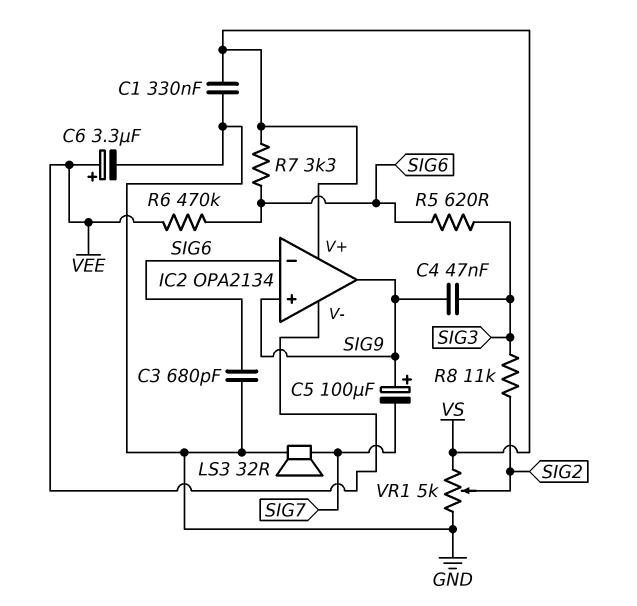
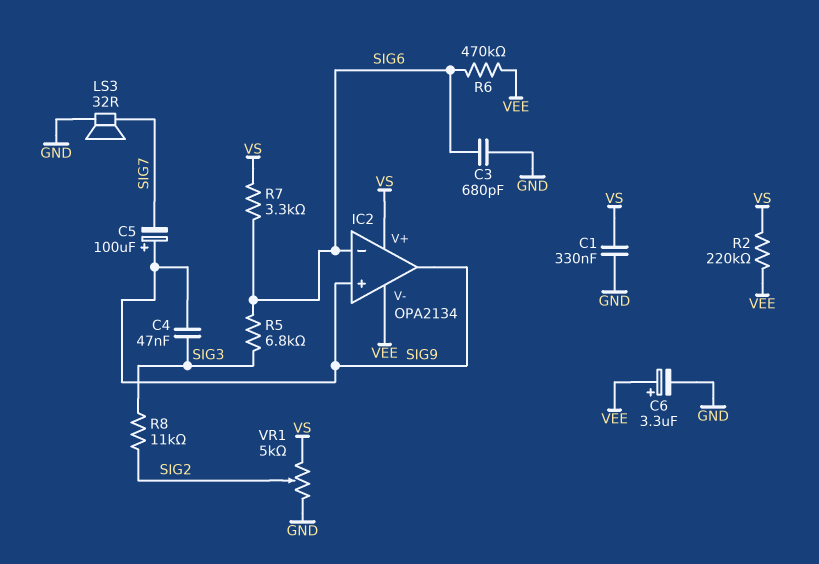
R2: none -> 220k (VEE, VS)
R5: 620 (SIG3, SIG6) -> 6.8k (SIG3, SIG6)

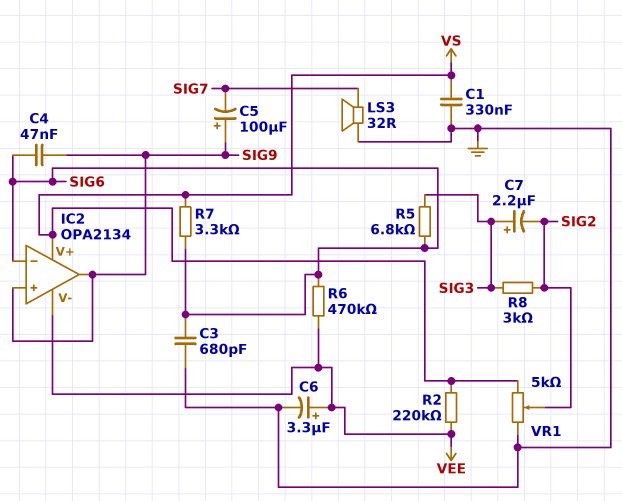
C4: 47nF (SIG3, SIG9) -> 47nF (SIG6, SIG9)
C7: none -> 2.2uF (plus SIG3, minus SIG2)
R8: 11k (SIG2, SIG3) -> 3k (SIG2, SIG3)

